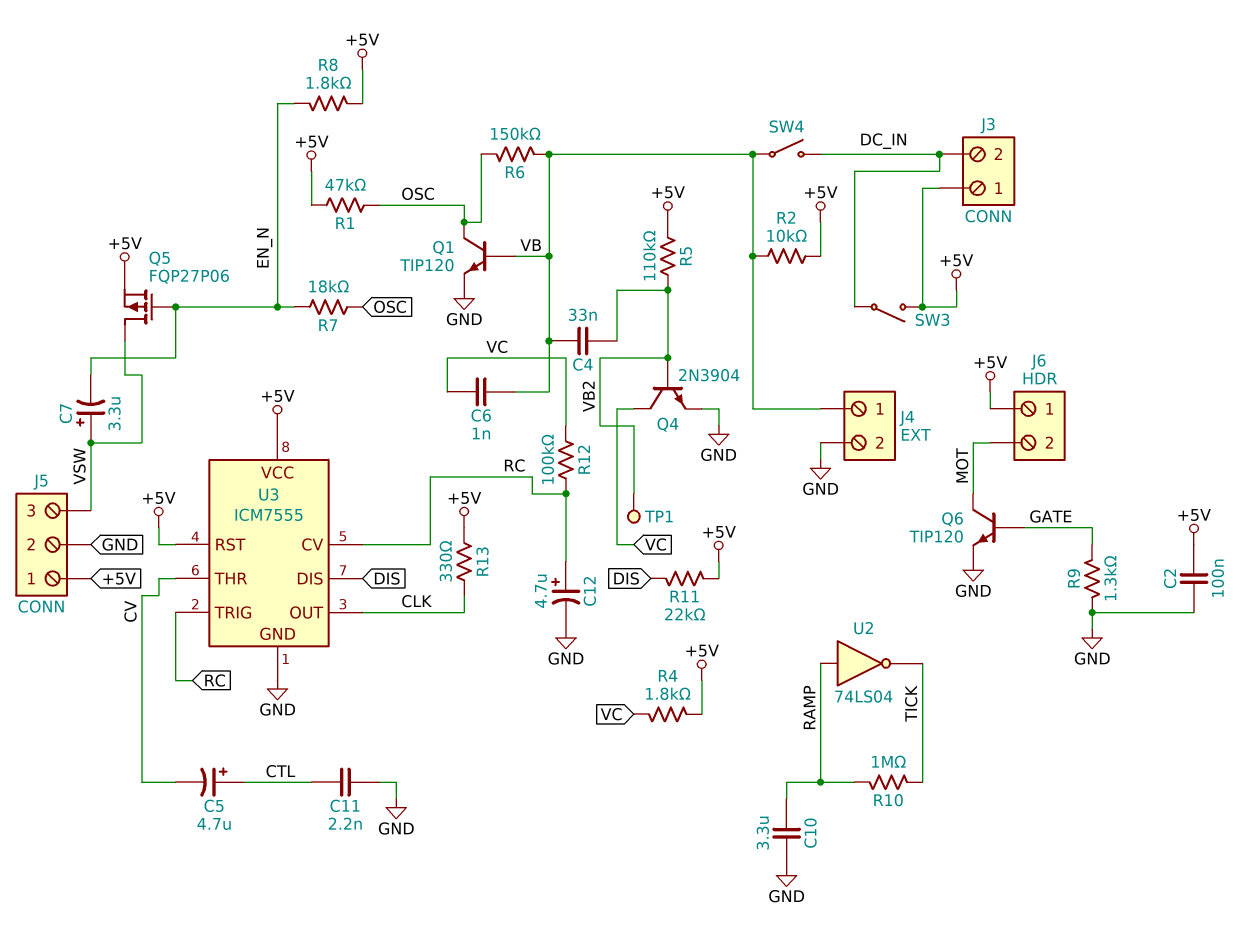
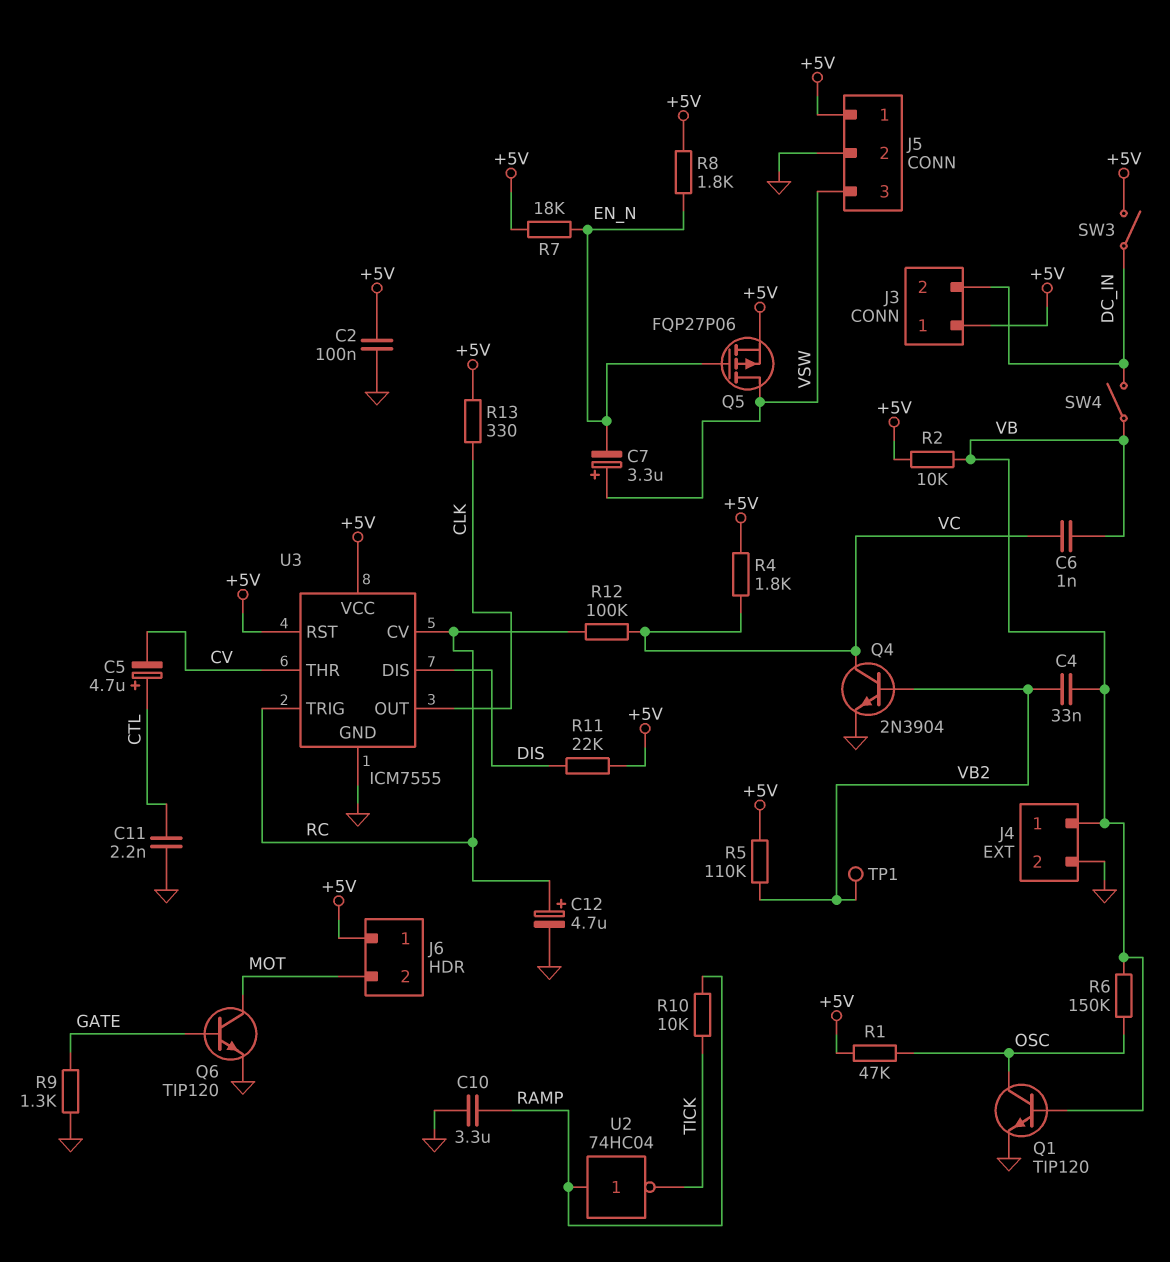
R7: 18k (EN_N, OSC) -> 18k (+5V, EN_N)
R10: 1M (RAMP, TICK) -> 10k (RAMP, TICK)
U2: NOT 74LS04 (in RAMP, out TICK) -> NOT 74HC04 (in RAMP, out TICK)

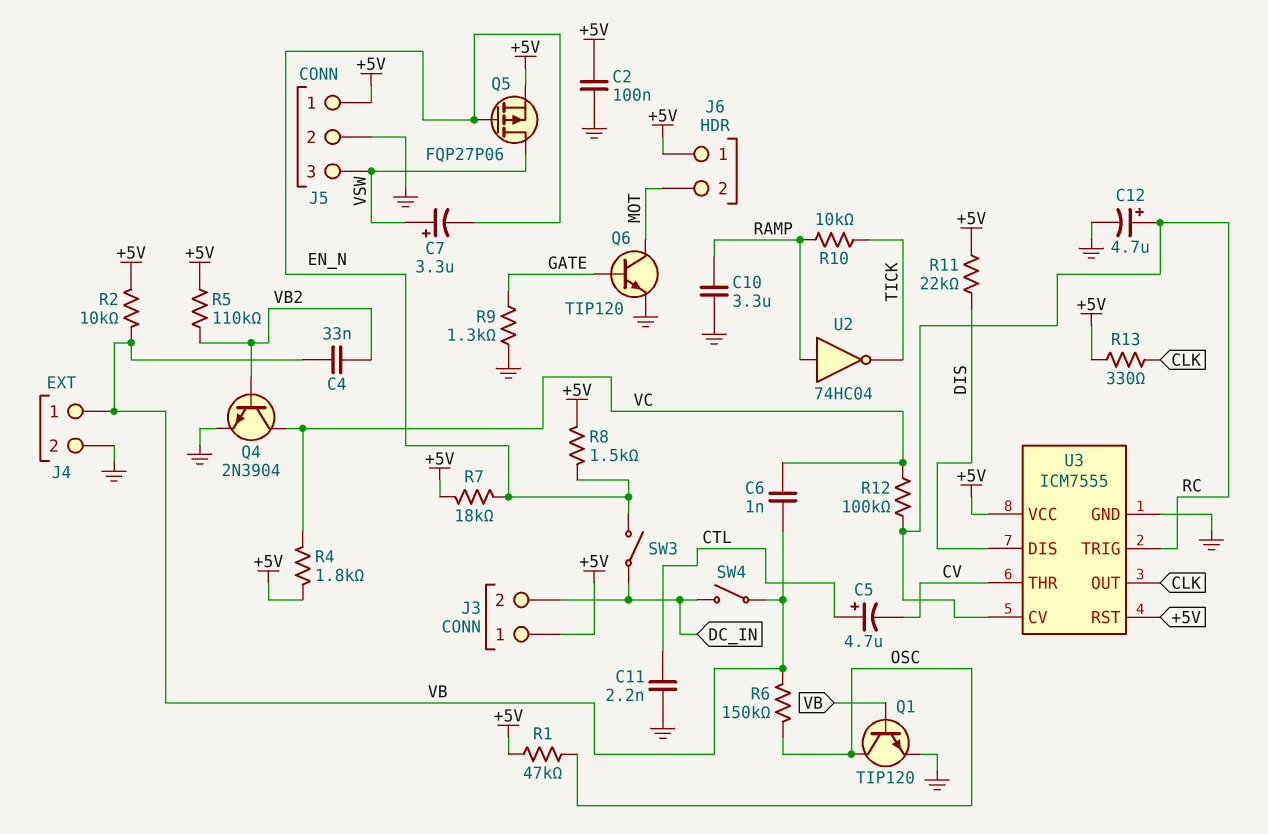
R8: 1.8k (+5V, EN_N) -> 1.5k (+5V, EN_N)
SW3: switch (+5V, DC_IN) -> switch (DC_IN, EN_N)
TP1: test point (VB2) -> none

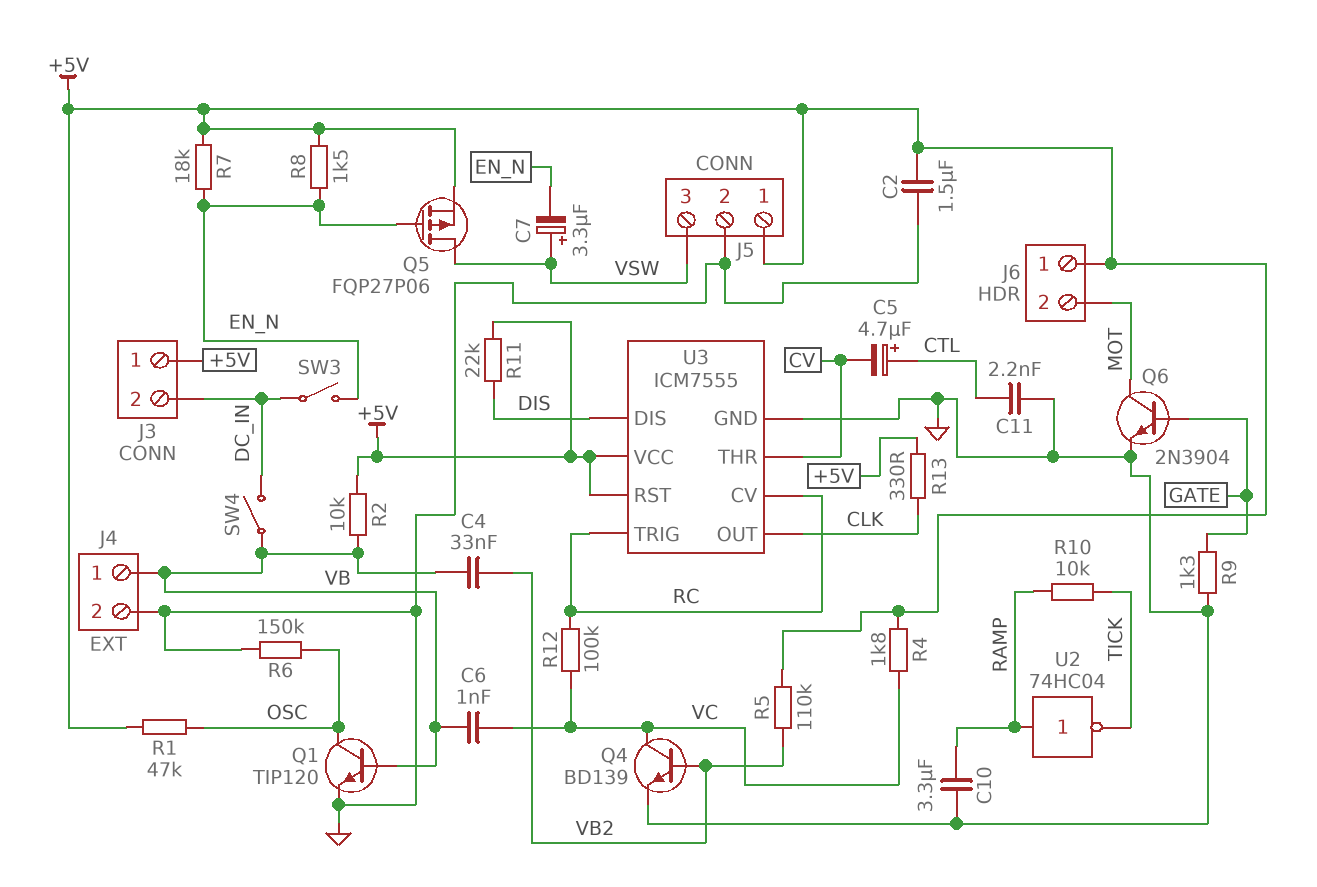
C2: 100nF (+5V, GND) -> 1.5uF (+5V, GND)
C12: 4.7uF (plus RC, minus GND) -> none
Q4: NPN 2N3904 (B VB2, C VC, E GND) -> NPN BD139 (B VB2, C VC, E GND)
Q6: NPN TIP120 (B GATE, C MOT, E GND) -> NPN 2N3904 (B GATE, C MOT, E GND)
R6: 150k (OSC, VB) -> 150k (GND, OSC)

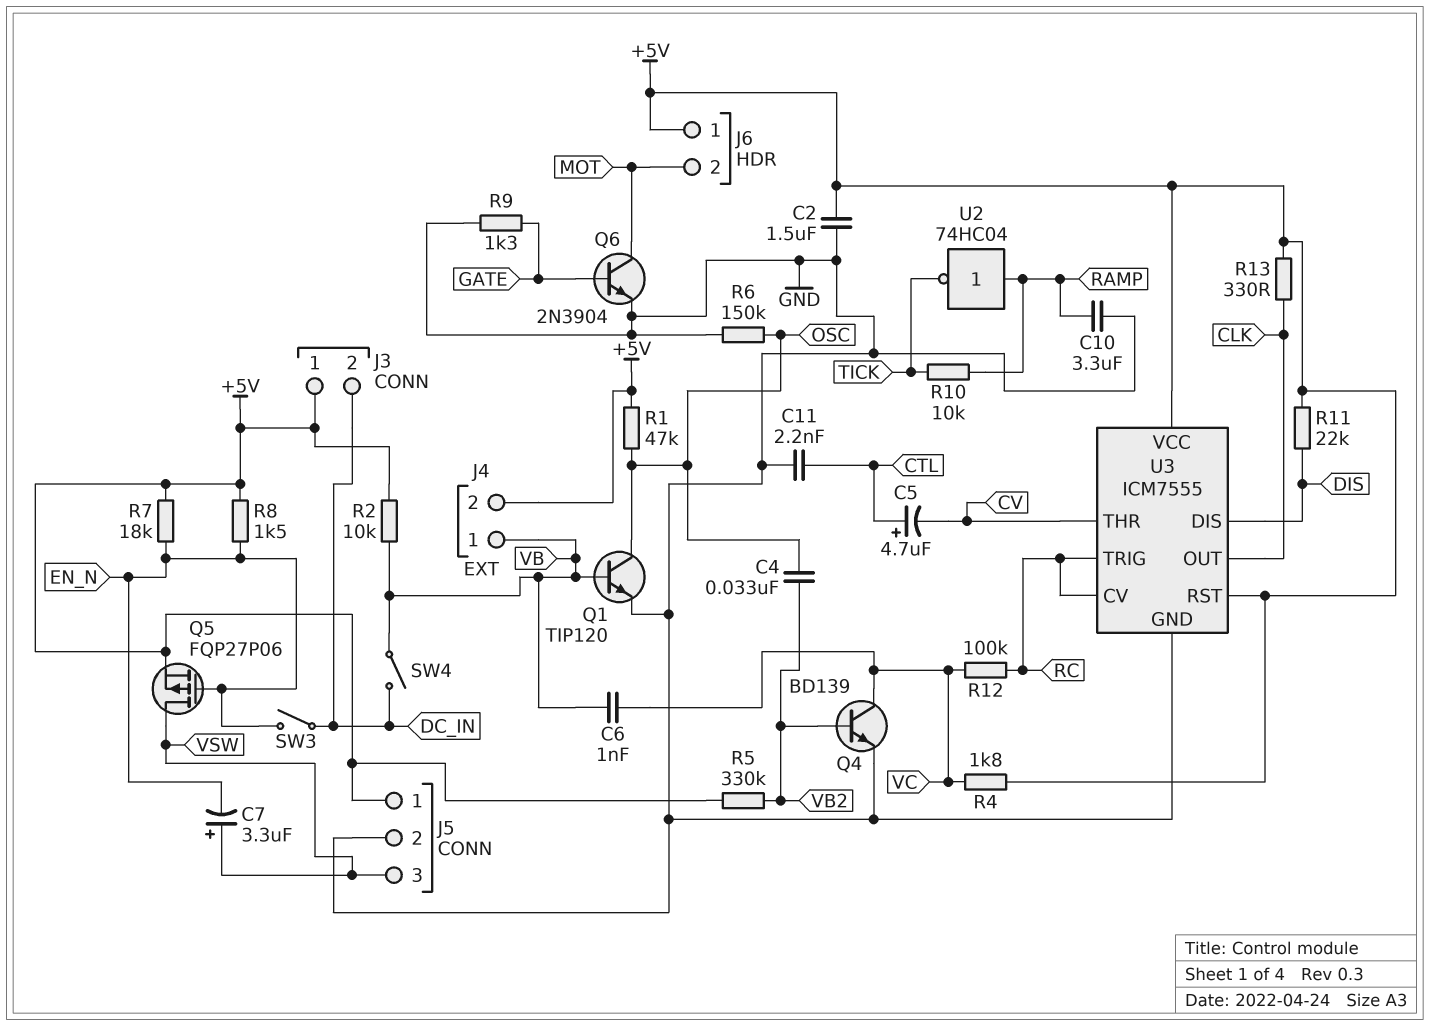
C4: 33nF (VB, VB2) -> 33nF (OSC, VB2)
J4 pin 2: GND -> +5V
R5: 110k (+5V, VB2) -> 330k (+5V, VB2)

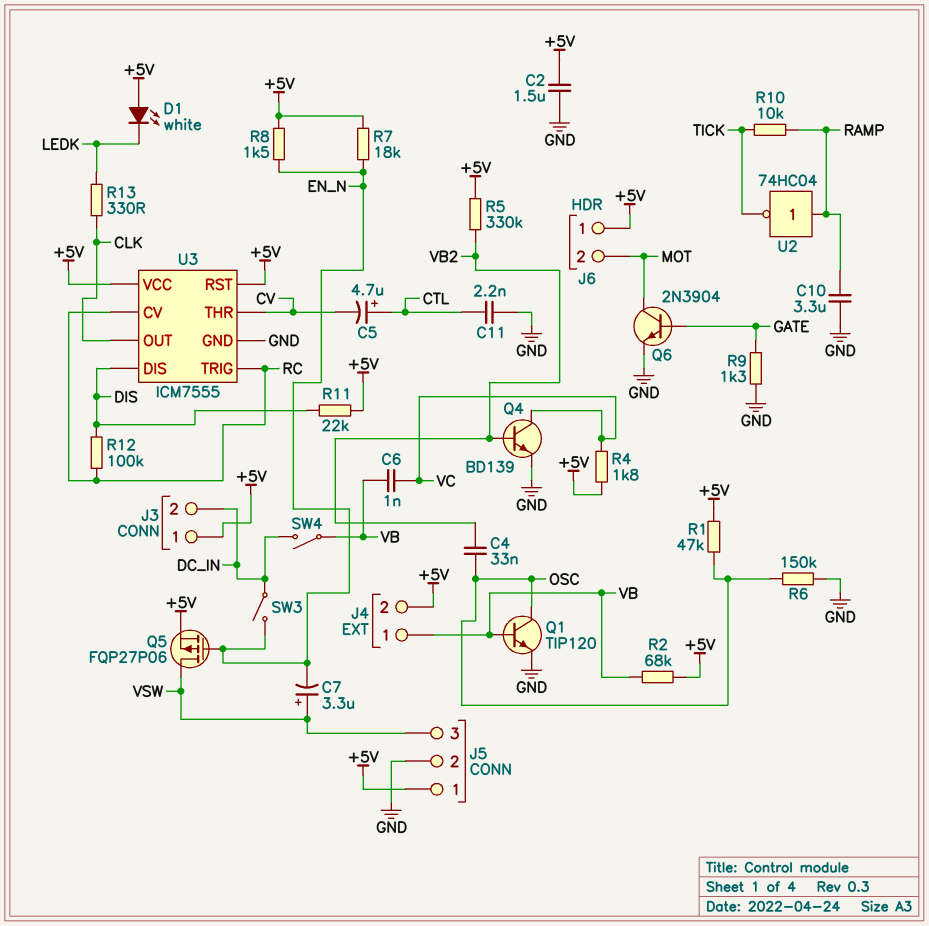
D1: none -> LED white (A +5V, K LEDK)
R2: 10k (+5V, VB) -> 68k (+5V, VB)
R12: 100k (RC, VC) -> 100k (DIS, RC)
R13: 330 (+5V, CLK) -> 330 (CLK, LEDK)

